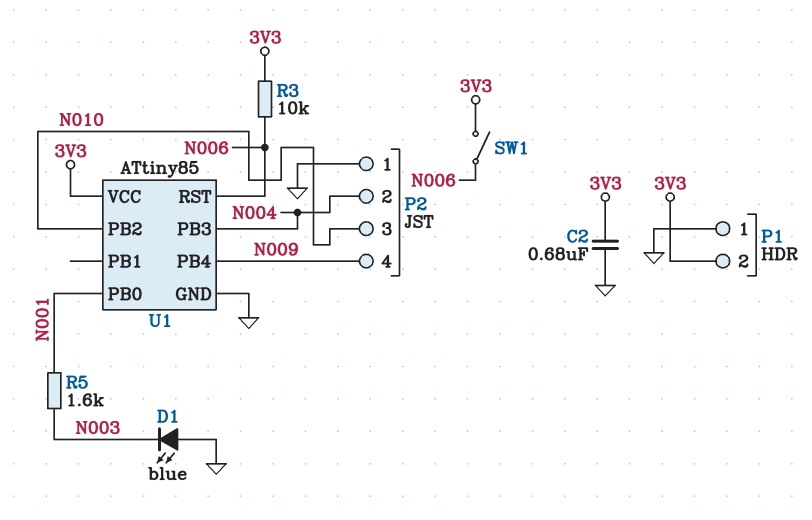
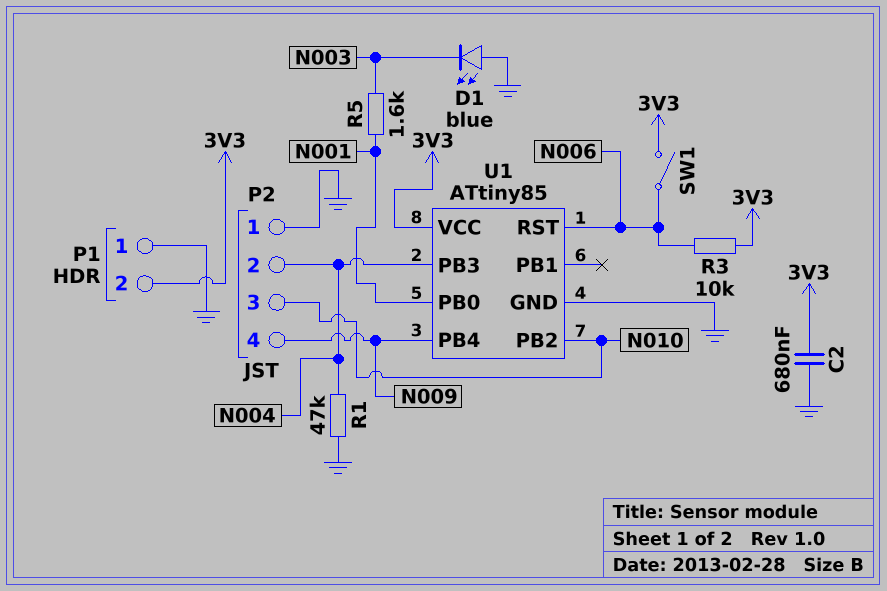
R1: none -> 47k (GND, N004)

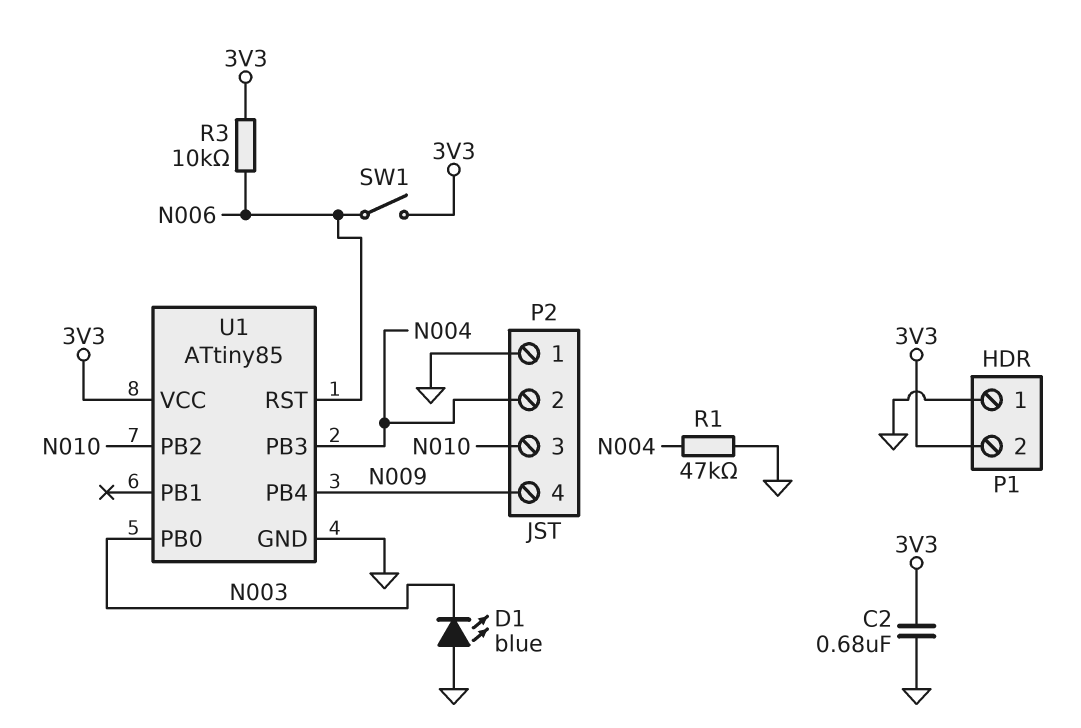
R5: 1.6k (N001, N003) -> none
U1 pin PB0: N001 -> N003

